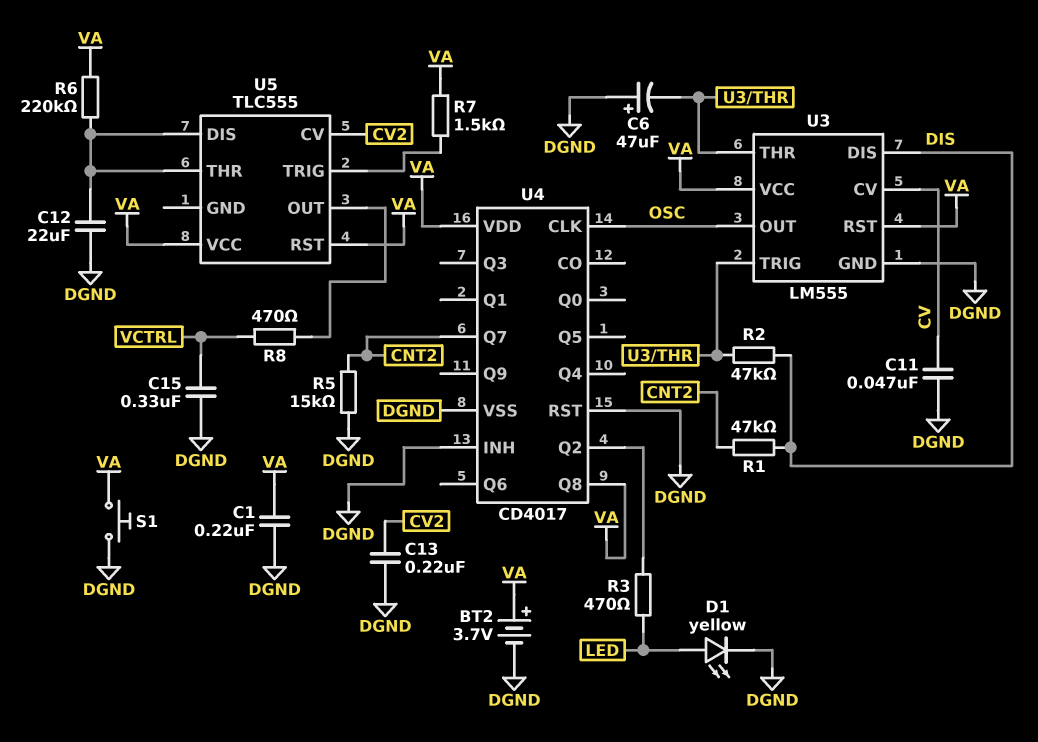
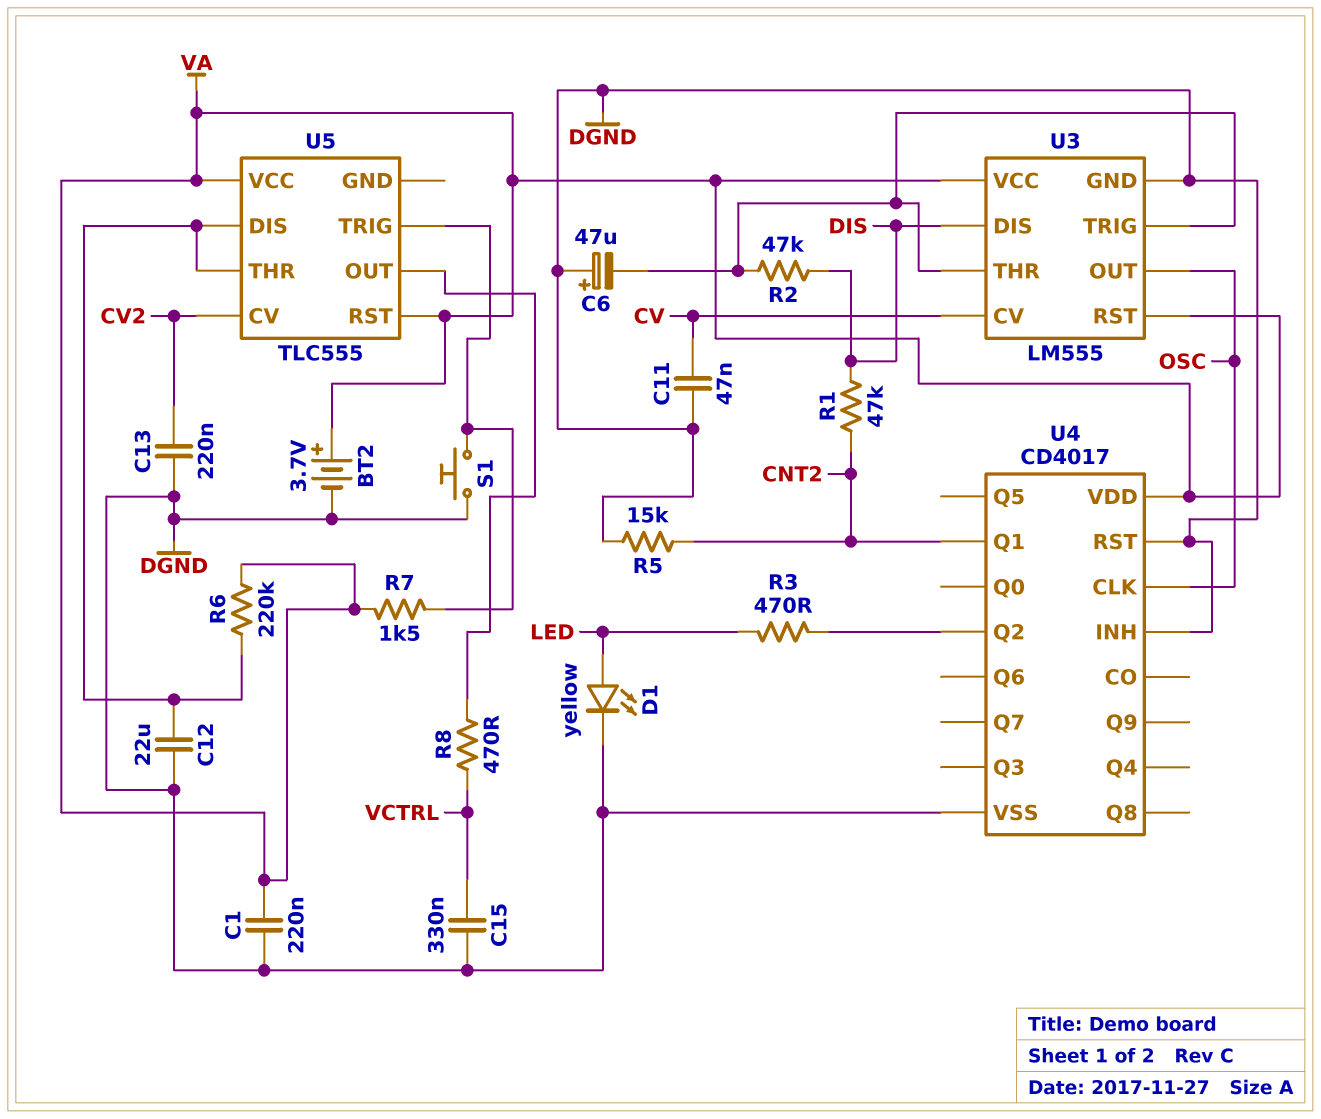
S1: button (DGND, VA) -> button (DGND, U5/TRIG)
U4 pin Q1: none -> CNT2
U4 pin Q7: CNT2 -> none
U4 pin Q8: VA -> none

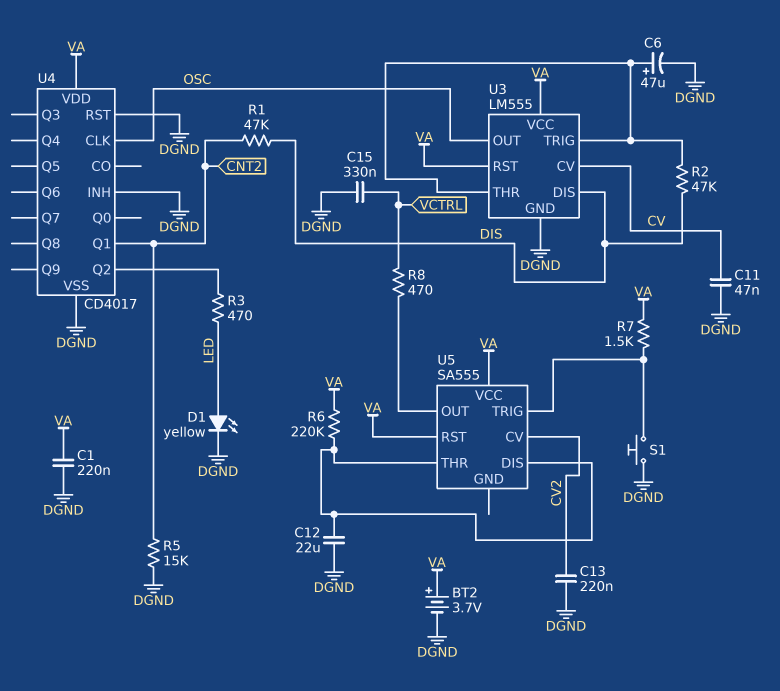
C6: 47uF (plus DGND, minus U3/THR) -> 47uF (plus U3/THR, minus DGND)
U5: TLC555 -> SA555

